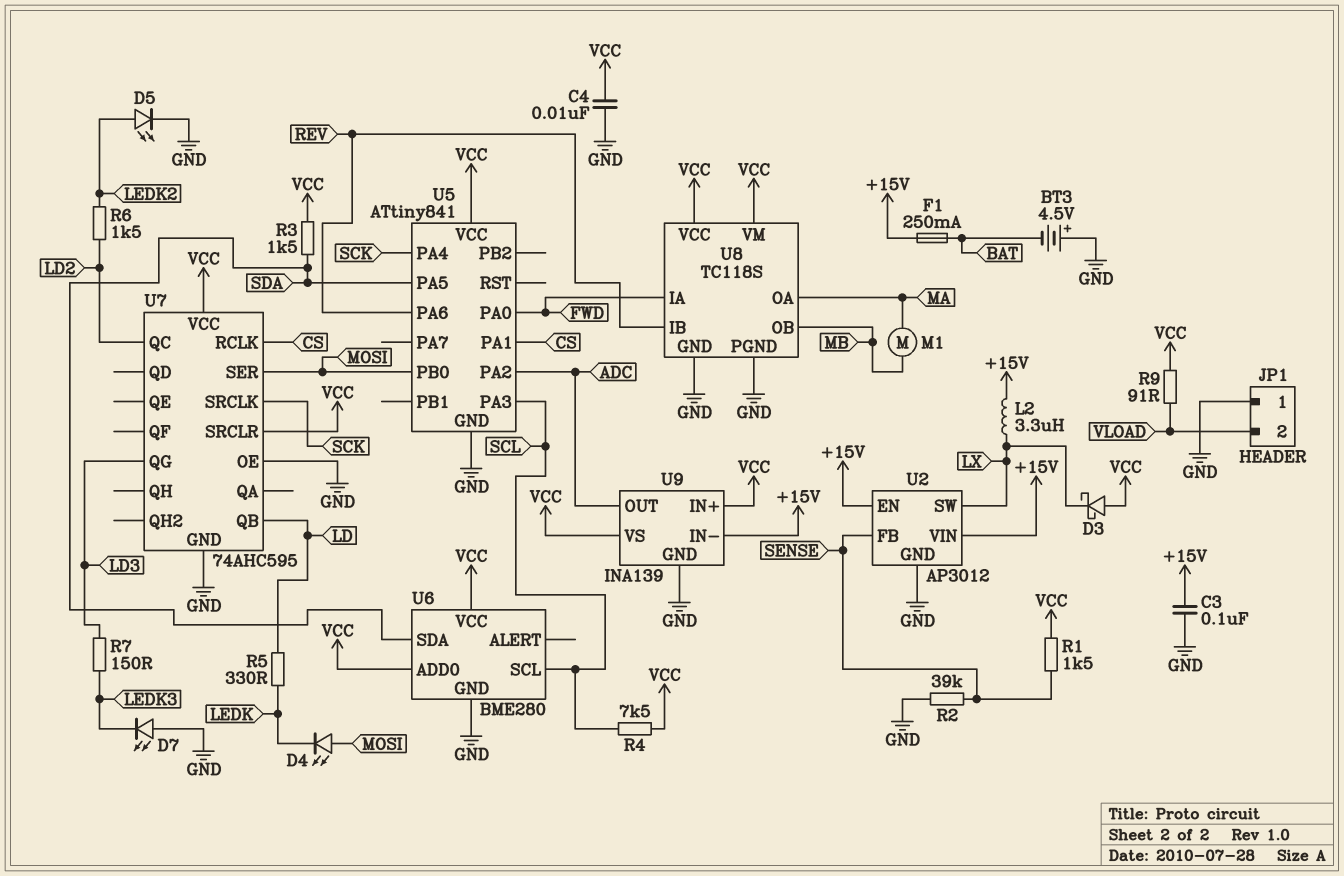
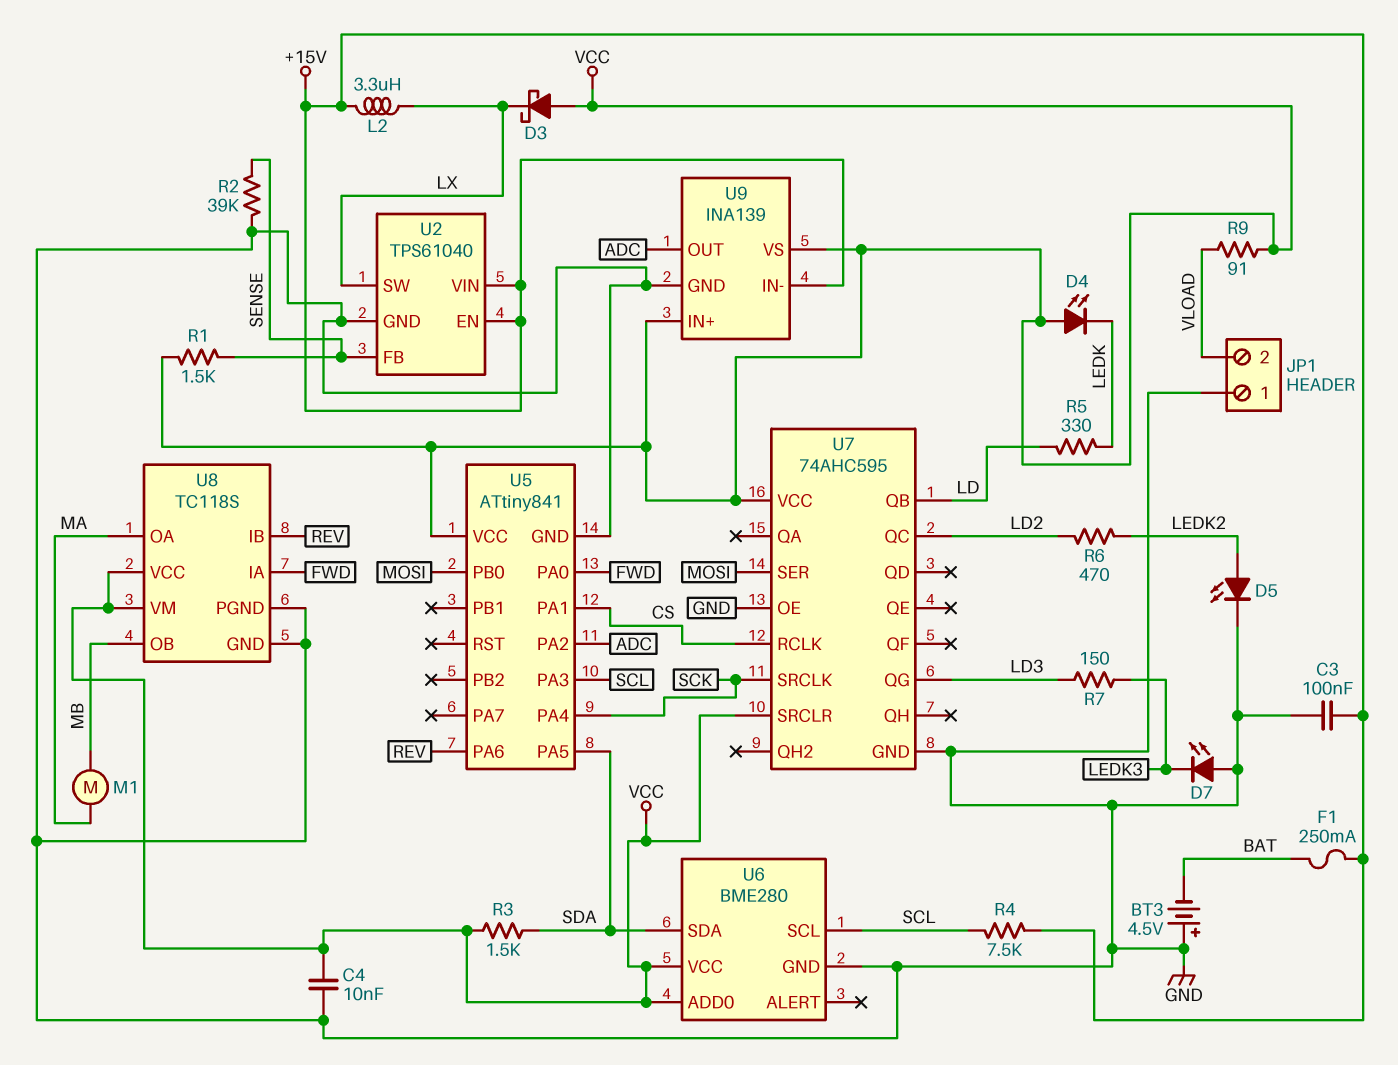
D4: LED (A MOSI, K LEDK) -> LED (A VCC, K LEDK)
R4: 7.5k (SCL, VCC) -> 7.5k (+15V, SCL)
R6: 1.5k (LD2, LEDK2) -> 470 (LD2, LEDK2)
U2: AP3012 -> TPS61040

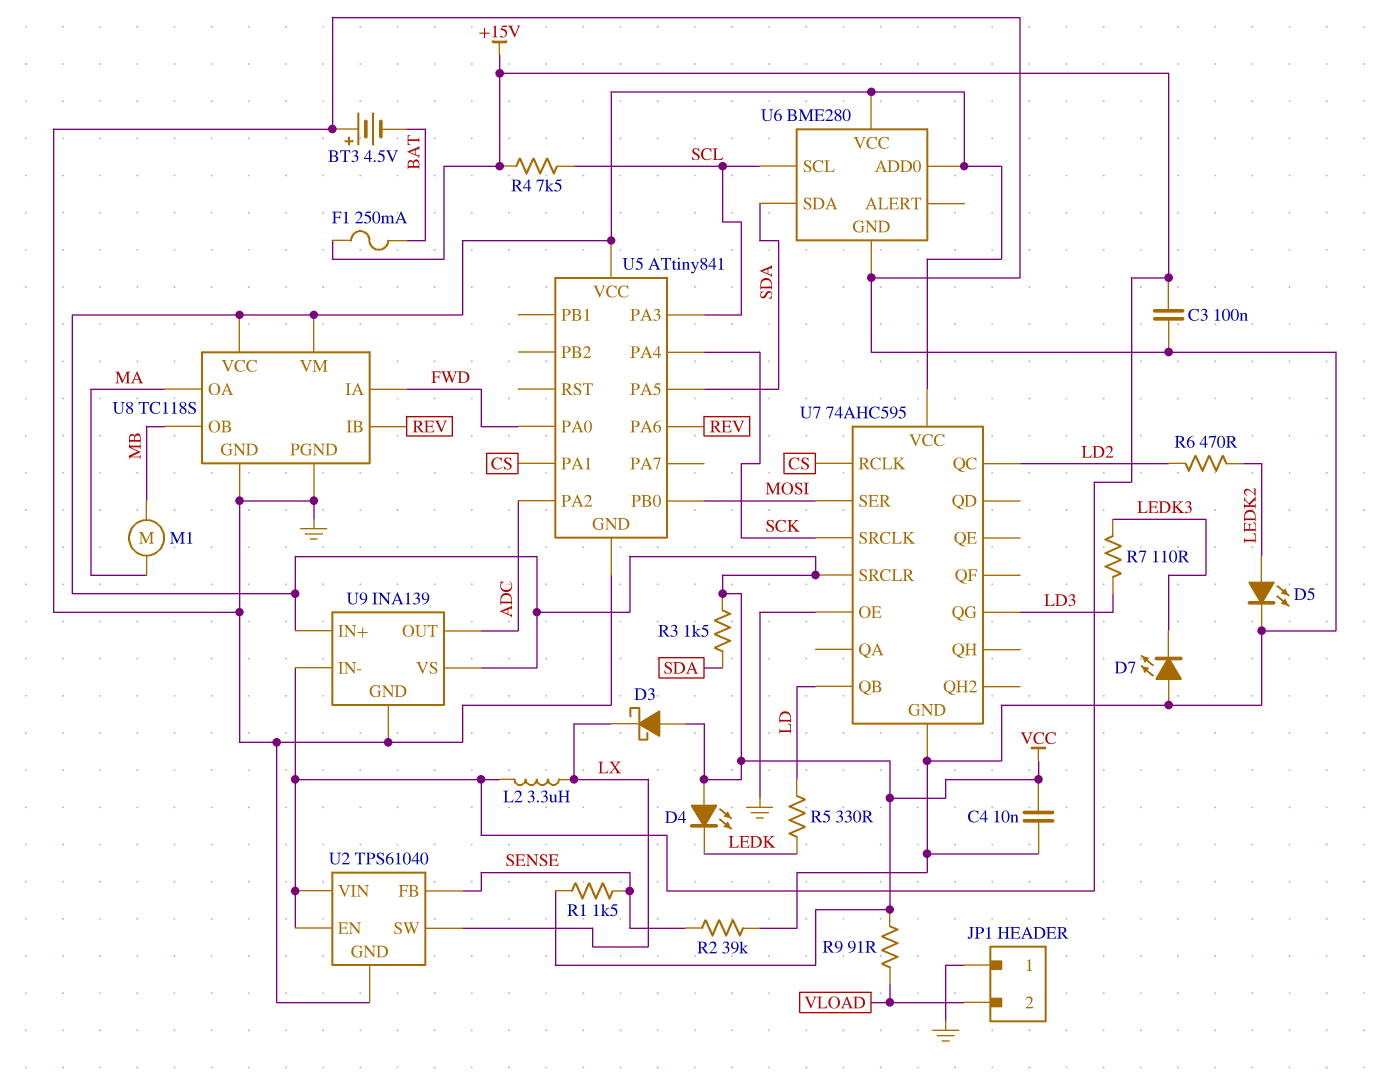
R7: 150 (LD3, LEDK3) -> 110 (LD3, LEDK3)

